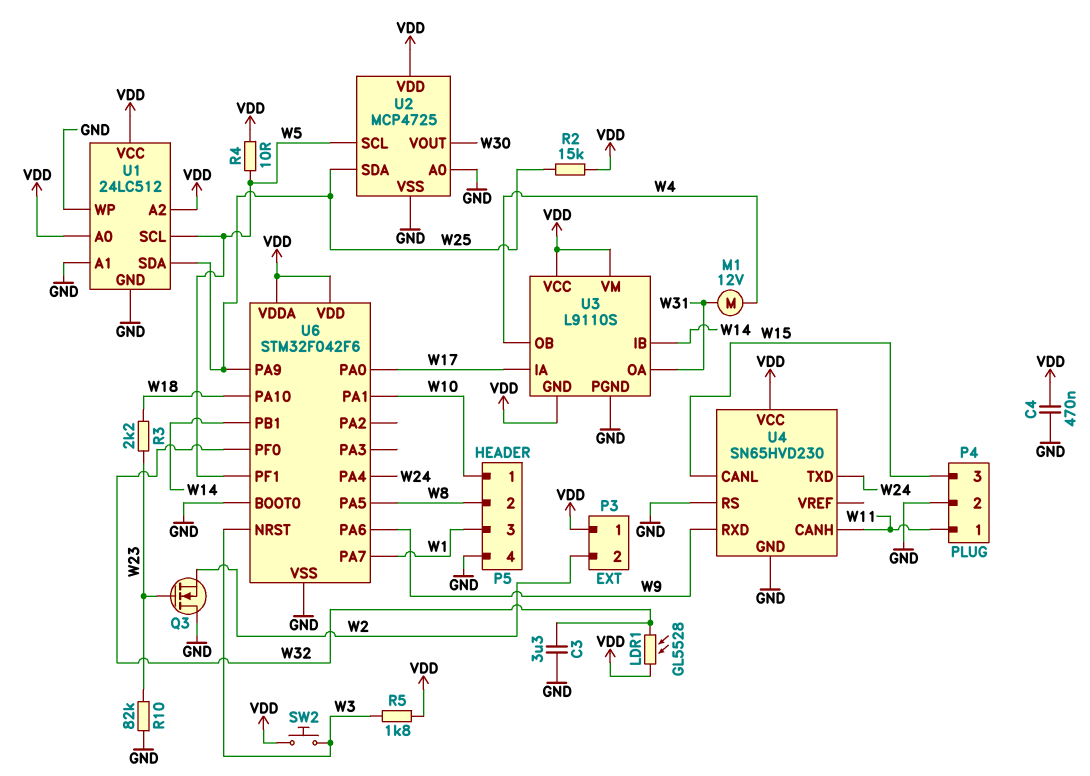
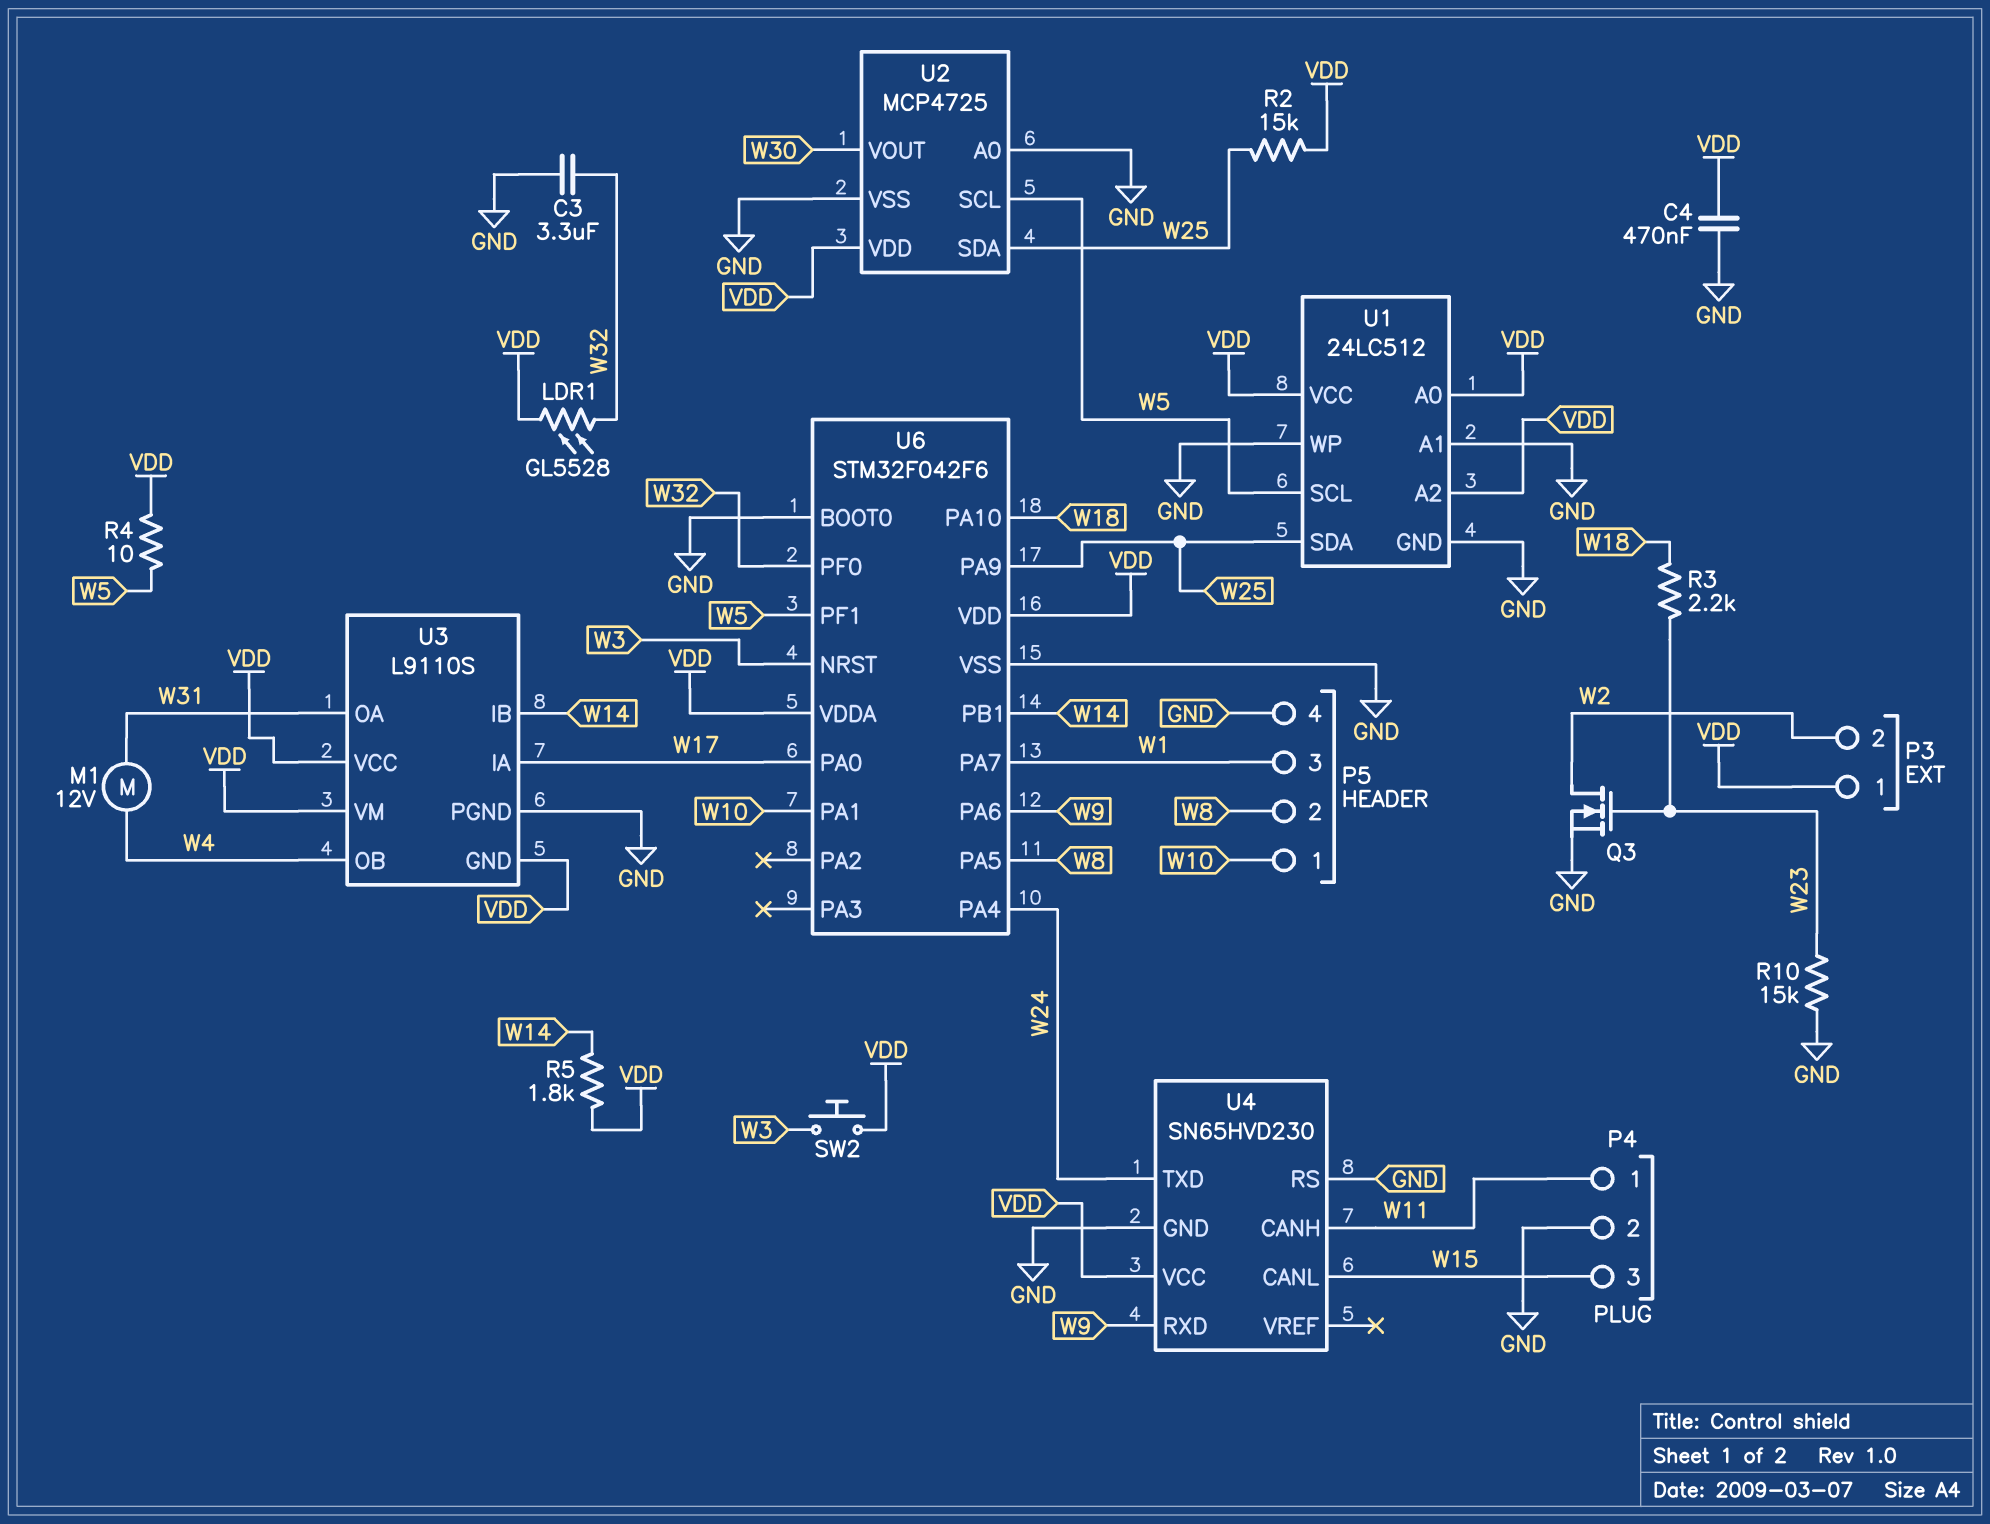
Q3: NMOS (G W23, D GND, S W2) -> NMOS (G W23, D W2, S GND)
R5: 1.8k (VDD, W3) -> 1.8k (VDD, W14)
R10: 82k (GND, W23) -> 15k (GND, W23)

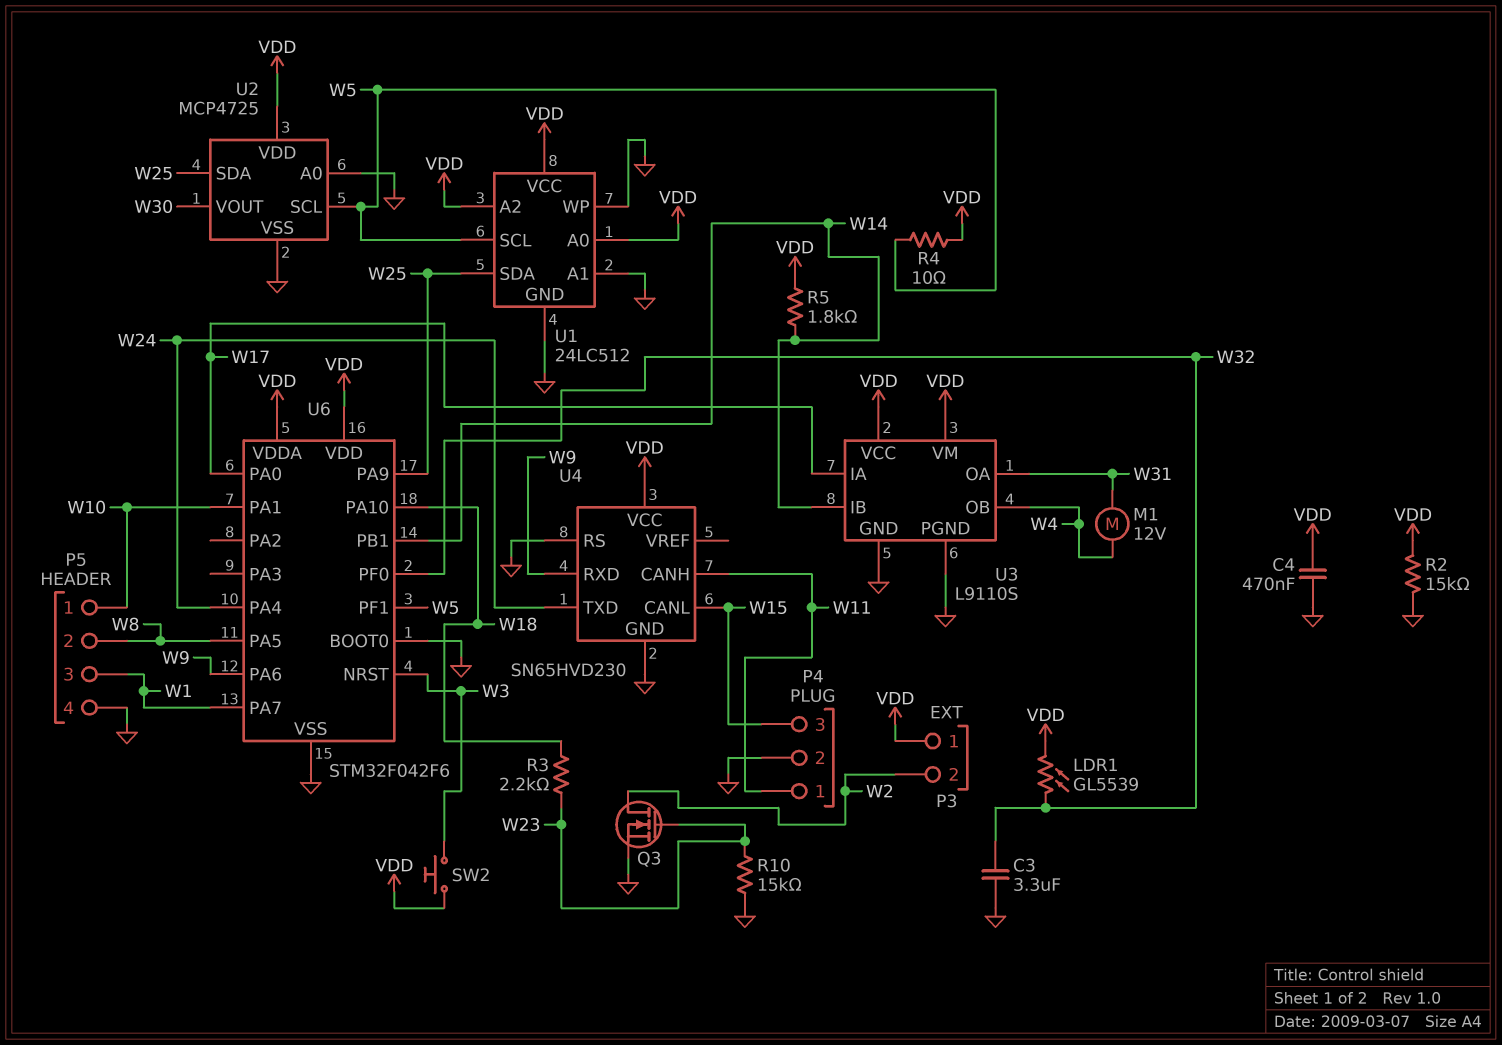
LDR1: GL5528 (VDD, W32) -> GL5539 (VDD, W32)
R2: 15k (VDD, W25) -> 15k (GND, VDD)
U3 pin GND: VDD -> GND

